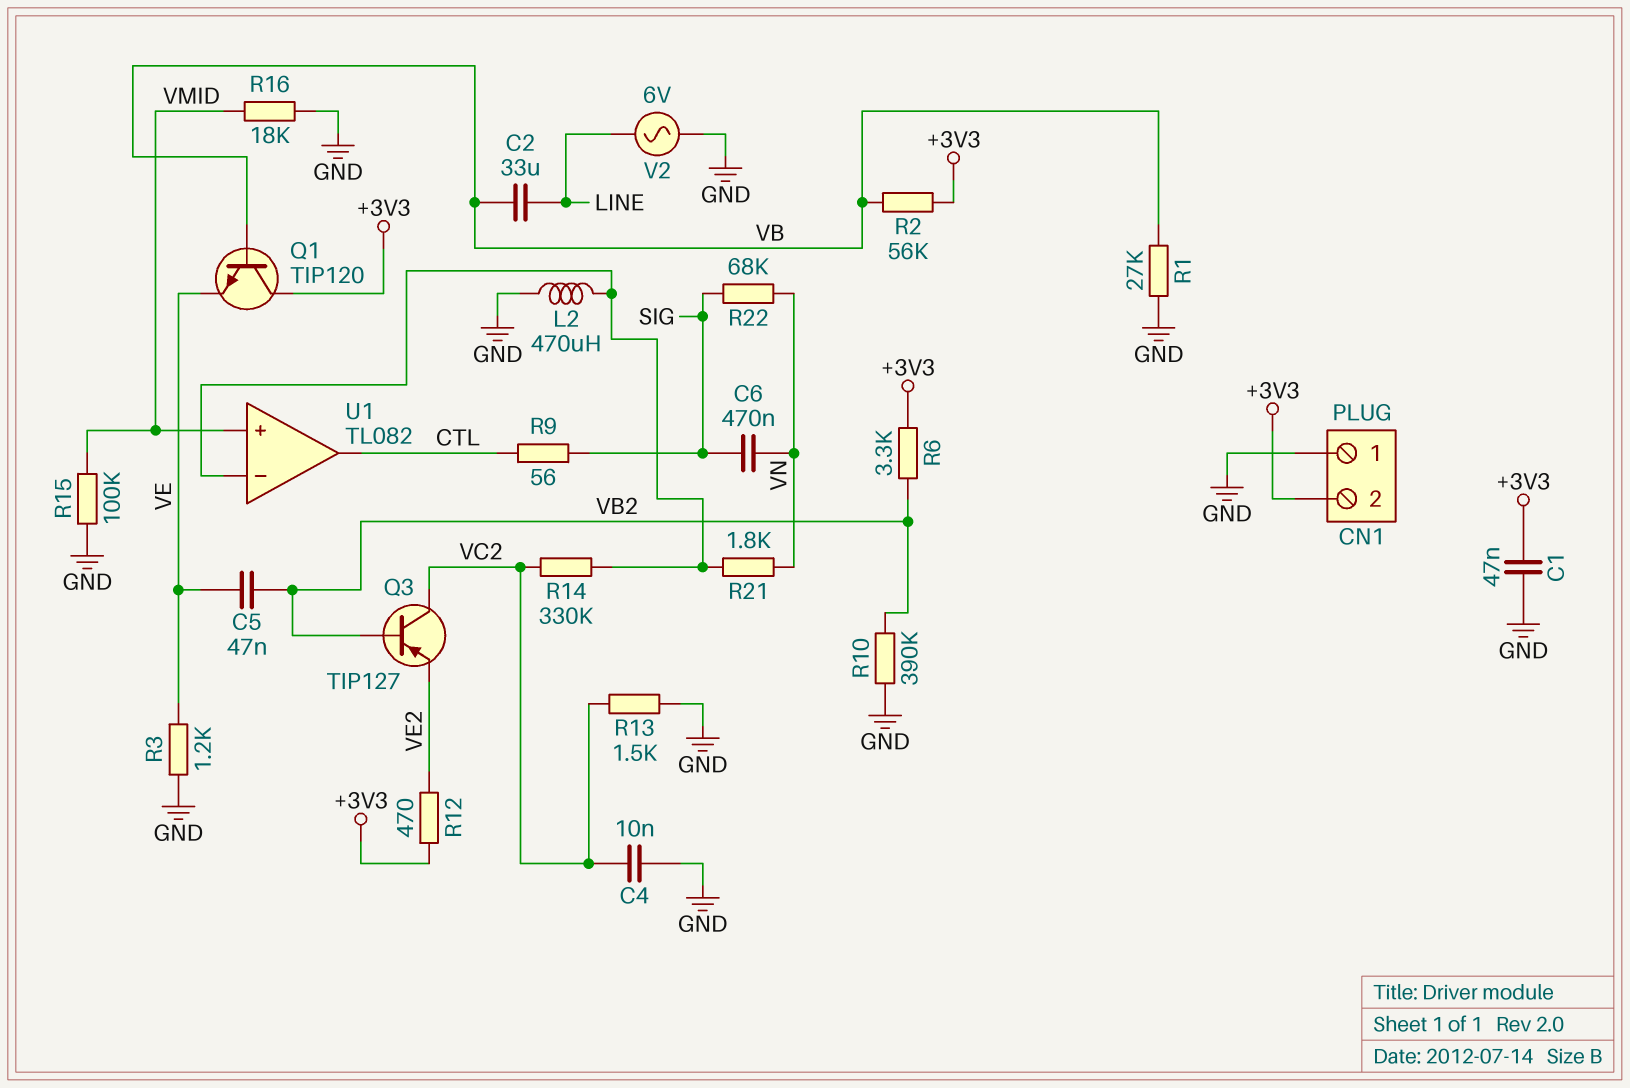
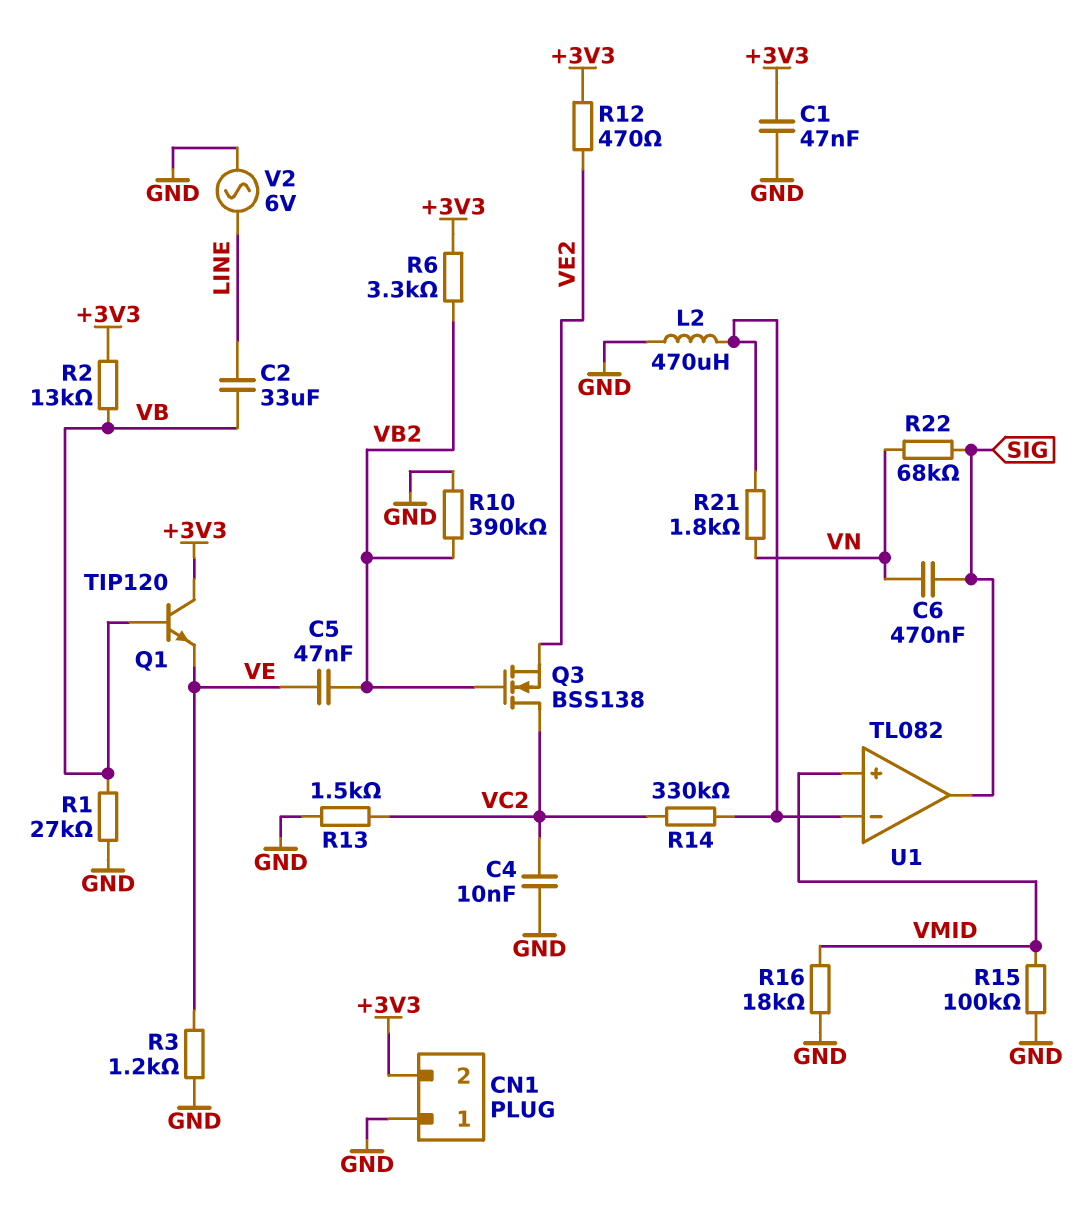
Q3: PNP TIP127 (B VB2, C VC2, E VE2) -> NMOS BSS138 (G VB2, D VC2, S VE2)
R2: 56k (+3V3, VB) -> 13k (+3V3, VB)
R9: 56 (CTL, SIG) -> none
U1 pin out: CTL -> SIG

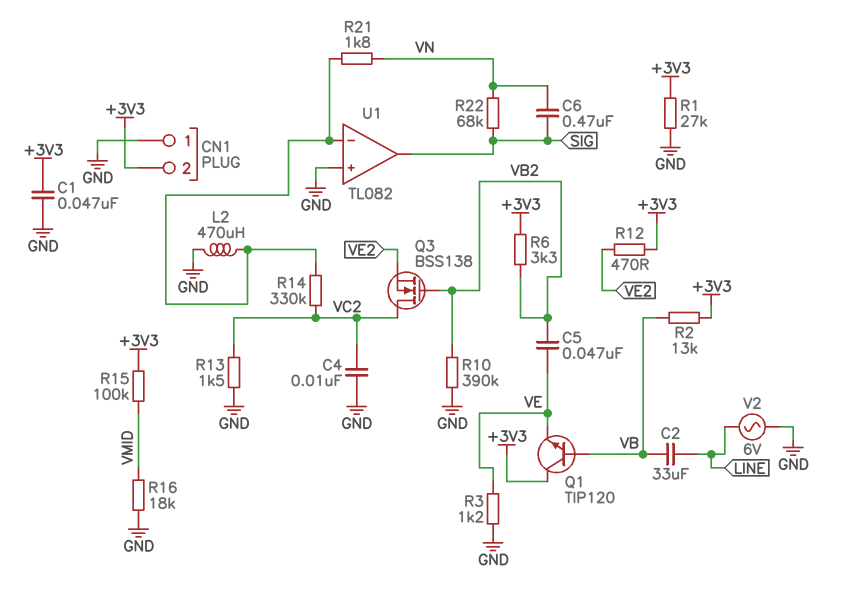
R1: 27k (GND, VB) -> 27k (+3V3, GND)
R15: 100k (GND, VMID) -> 100k (+3V3, VMID)
U1 pin in+: VMID -> GND

